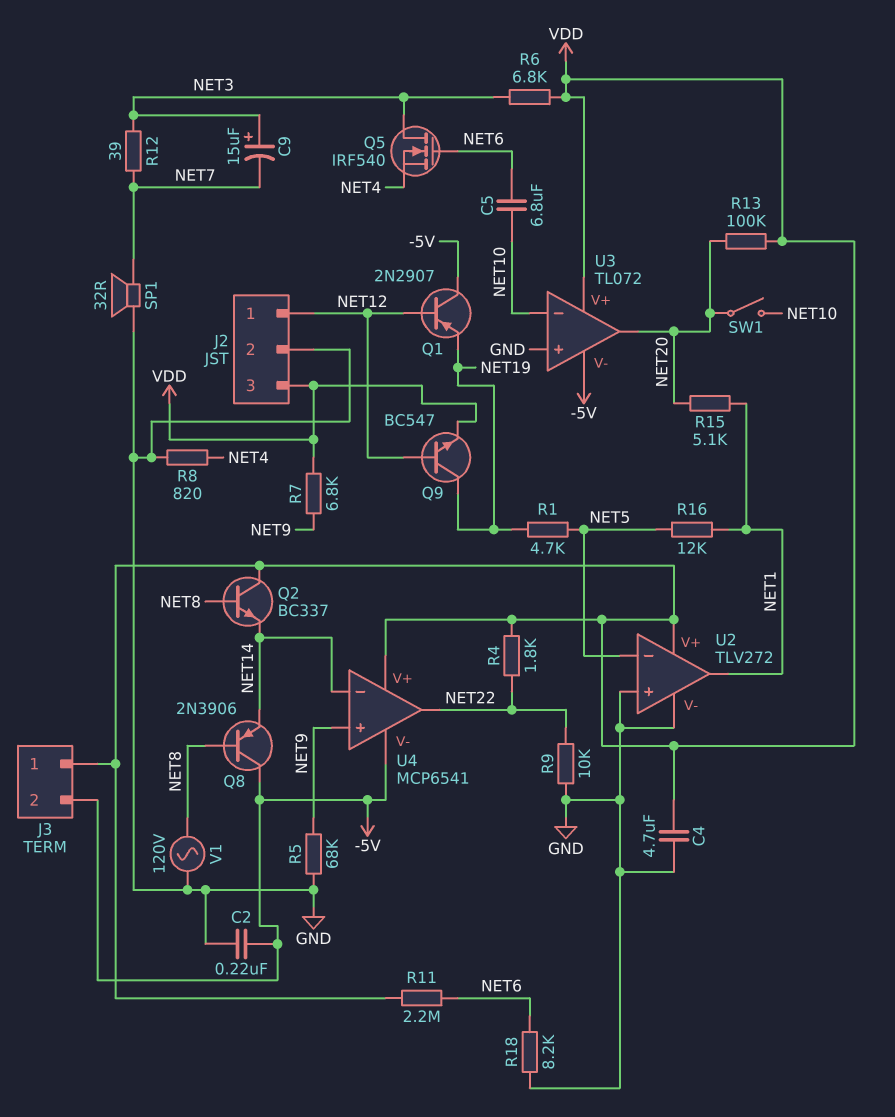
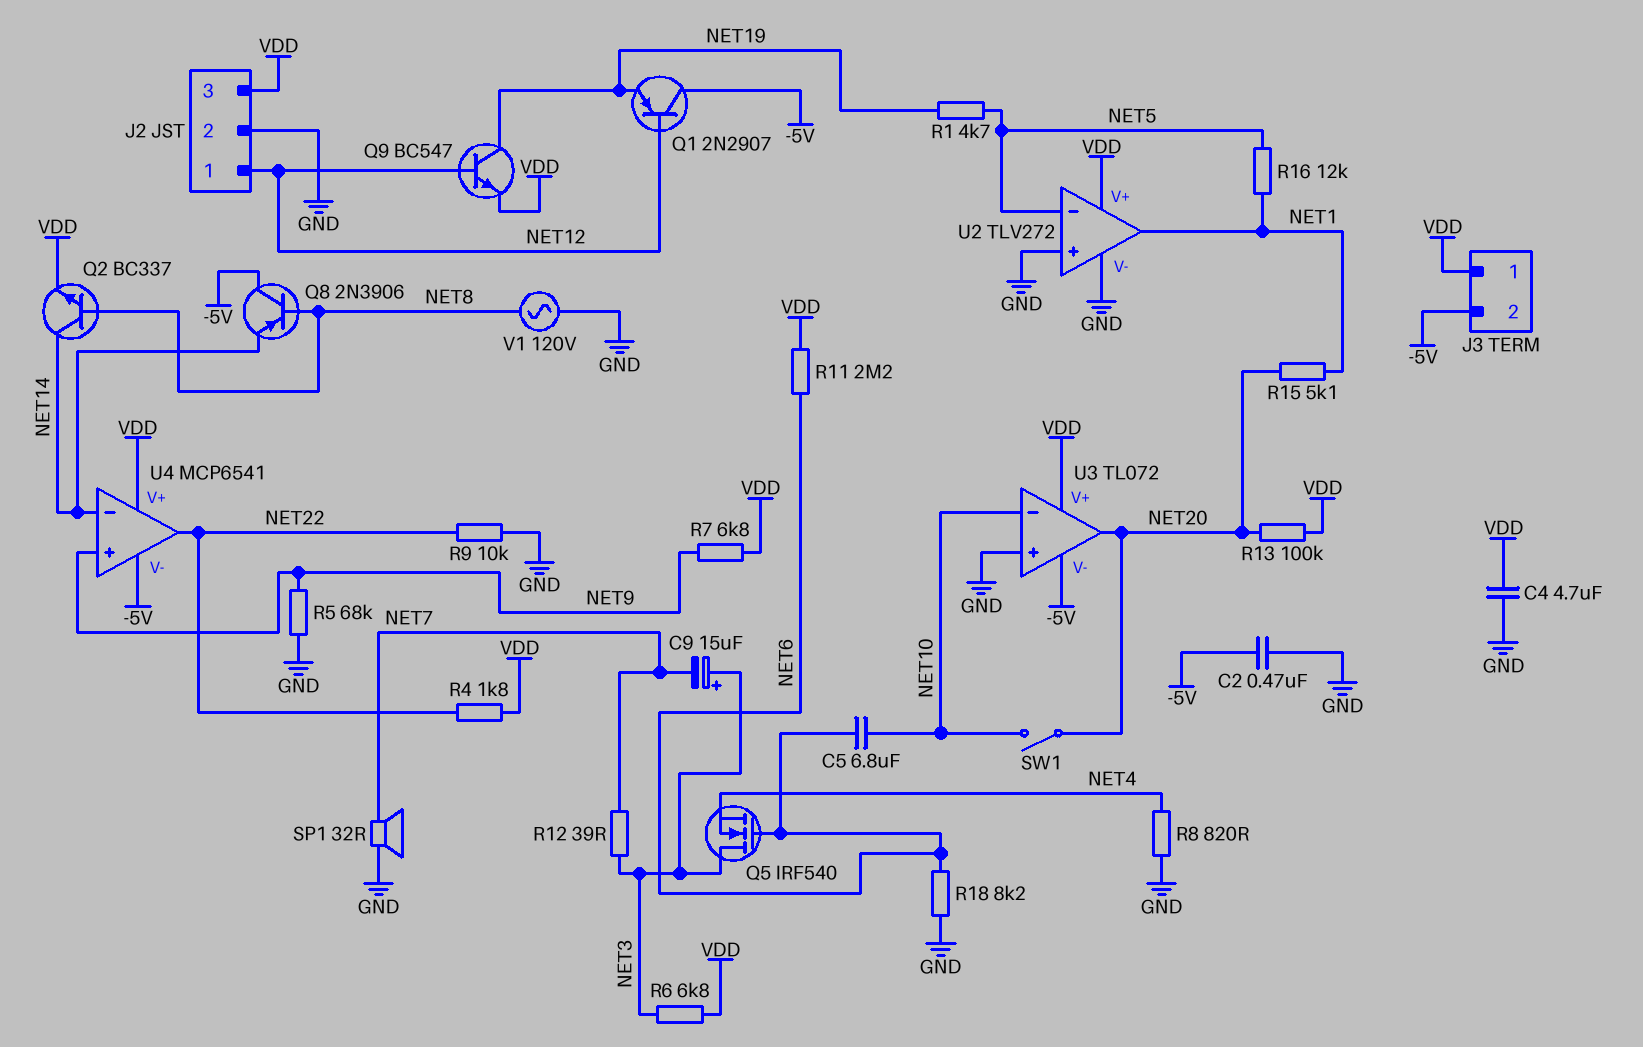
C2: 220nF (-5V, GND) -> 470nF (-5V, GND)
Q2: NPN BC337 (B NET8, C VDD, E NET14) -> NPN BC337 (B NET8, C NET14, E VDD)

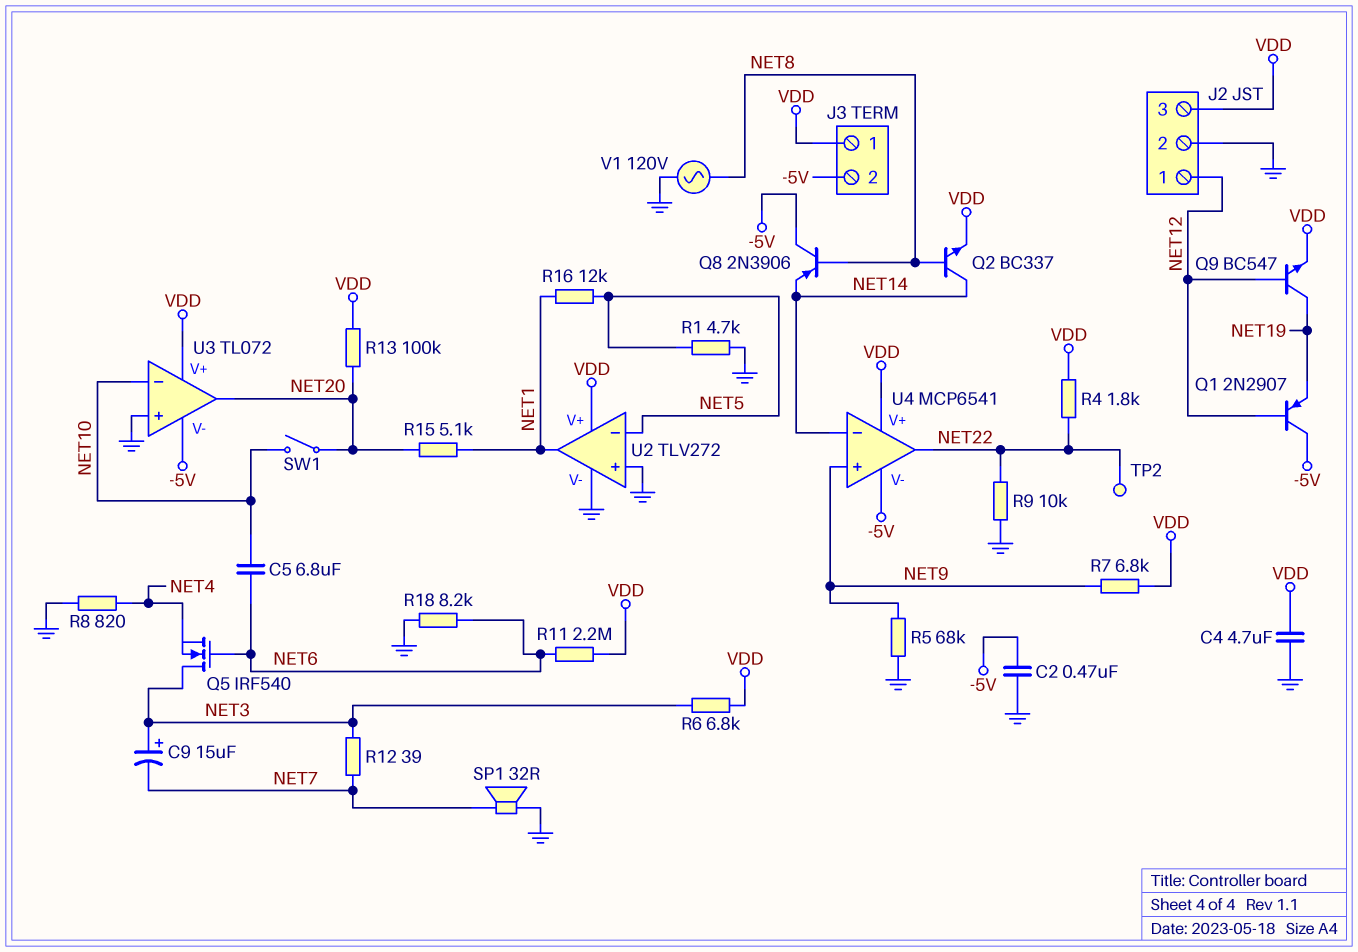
R1: 4.7k (NET5, NET19) -> 4.7k (GND, NET5)
TP2: none -> test point (NET22)

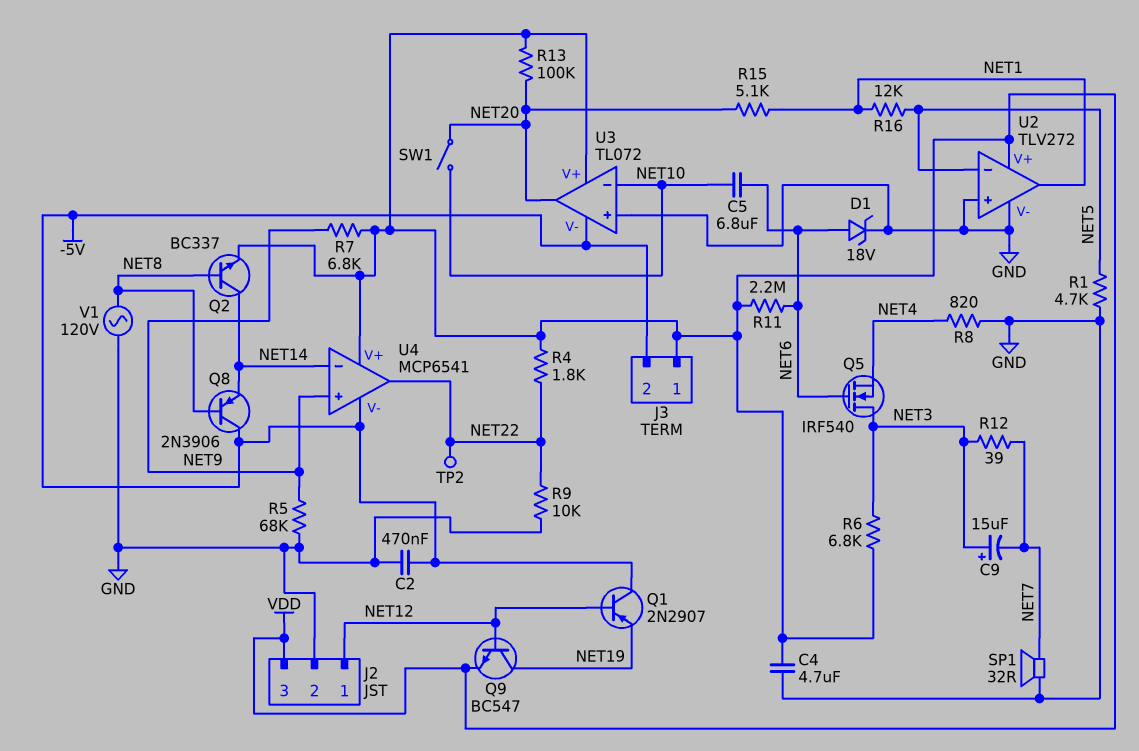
D1: none -> zener 18V (A NET6, K GND)
R18: 8.2k (GND, NET6) -> none

